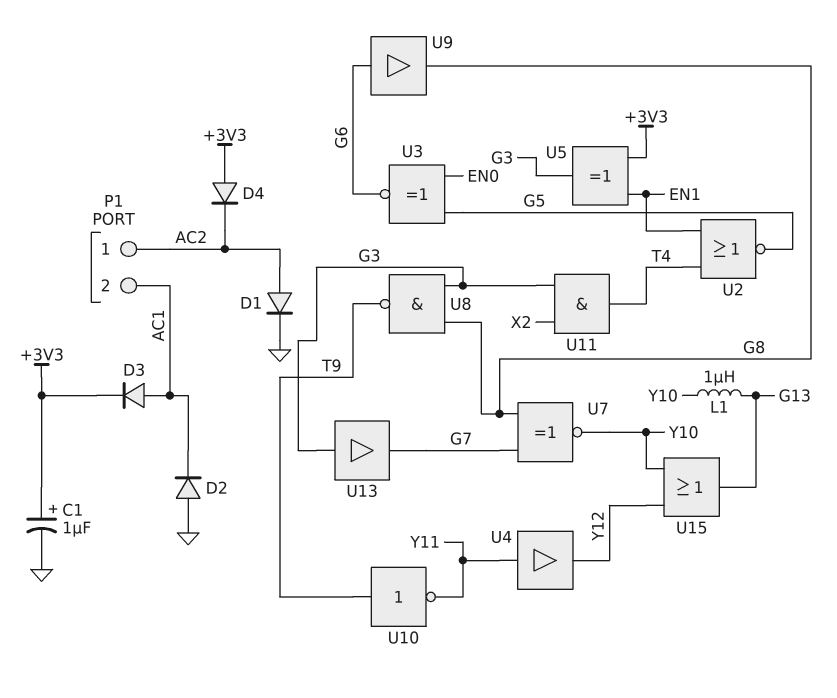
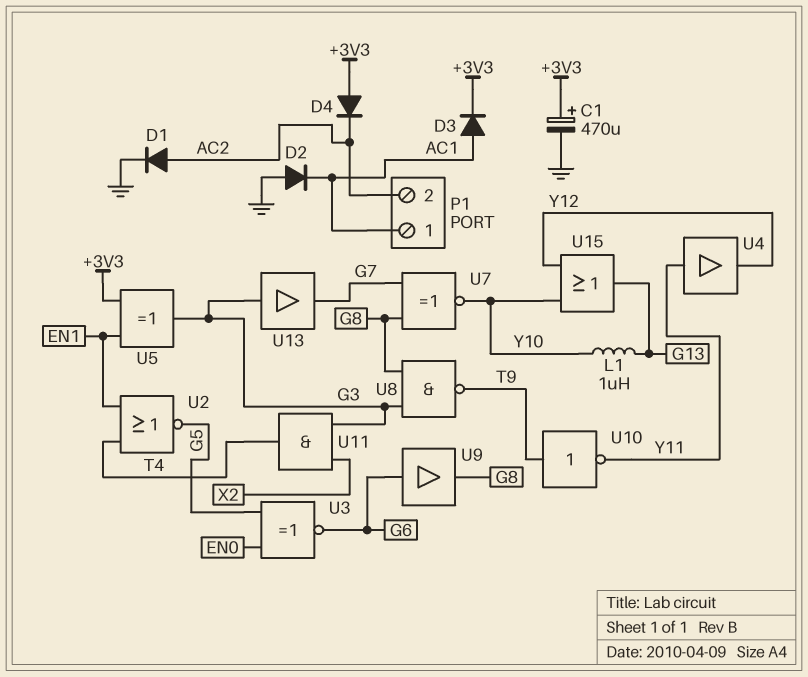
C1: 1uF (plus +3V3, minus GND) -> 470uF (plus +3V3, minus GND)
P1 pin 1: AC2 -> AC1
P1 pin 2: AC1 -> AC2

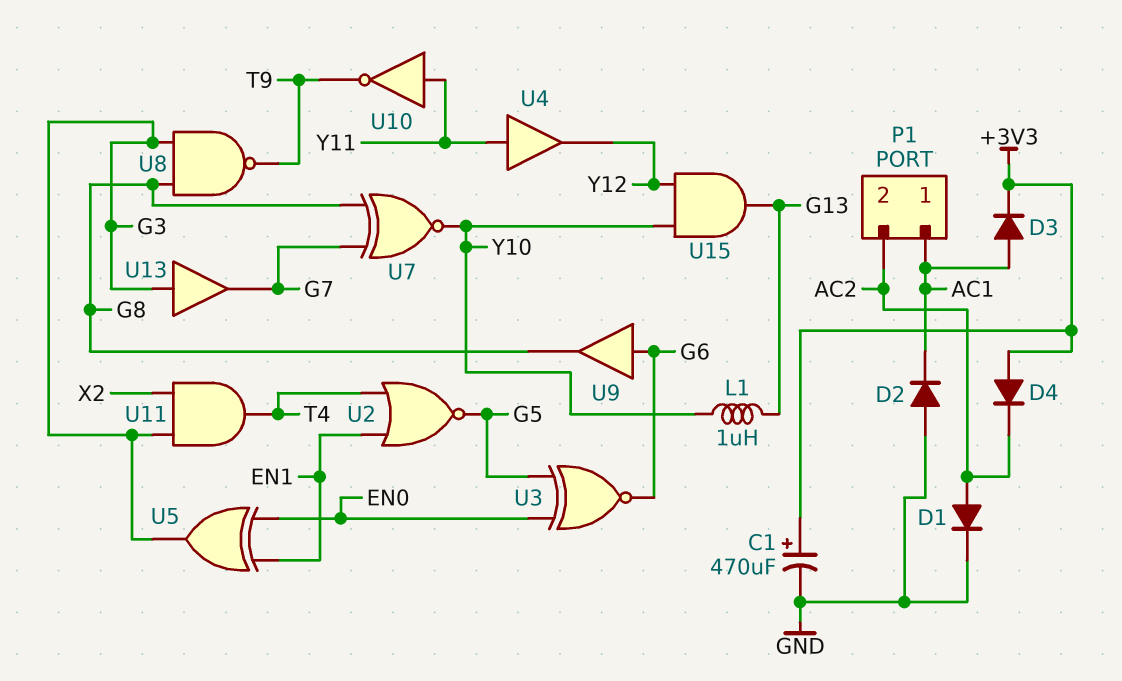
U5: XOR (in +3V3, in EN1, out G3) -> XOR (in EN0, in EN1, out G3)
U10: NOT (in T9, out Y11) -> NOT (in Y11, out T9)
U15: OR (in Y10, in Y12, out G13) -> AND (in Y10, in Y12, out G13)

